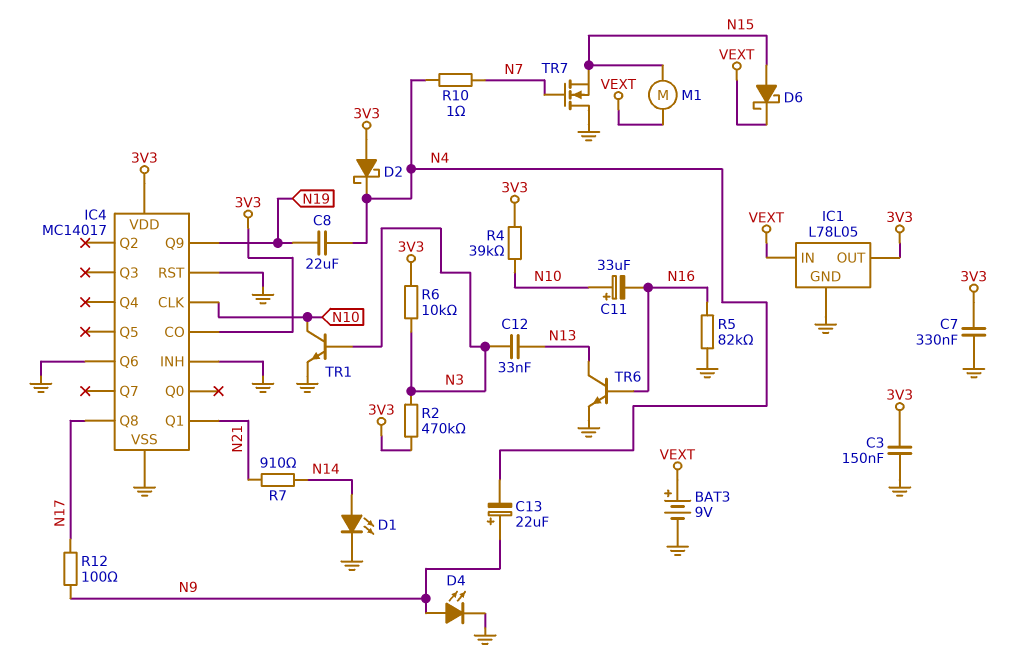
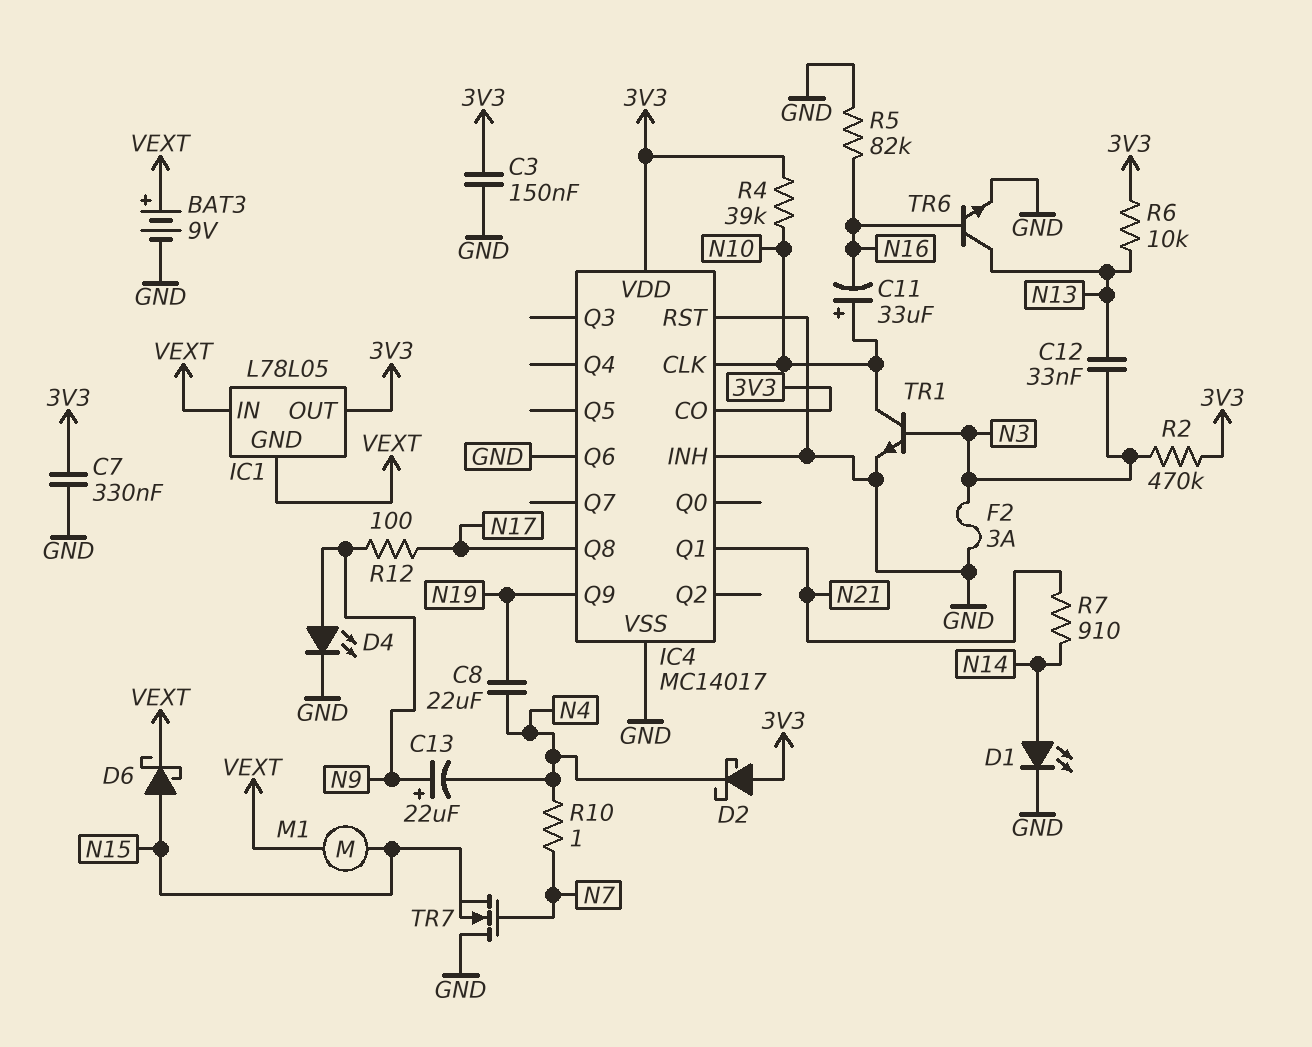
F2: none -> 3A (GND, N3)
IC1 pin GND: GND -> VEXT
R6: 10k (3V3, N3) -> 10k (3V3, N13)

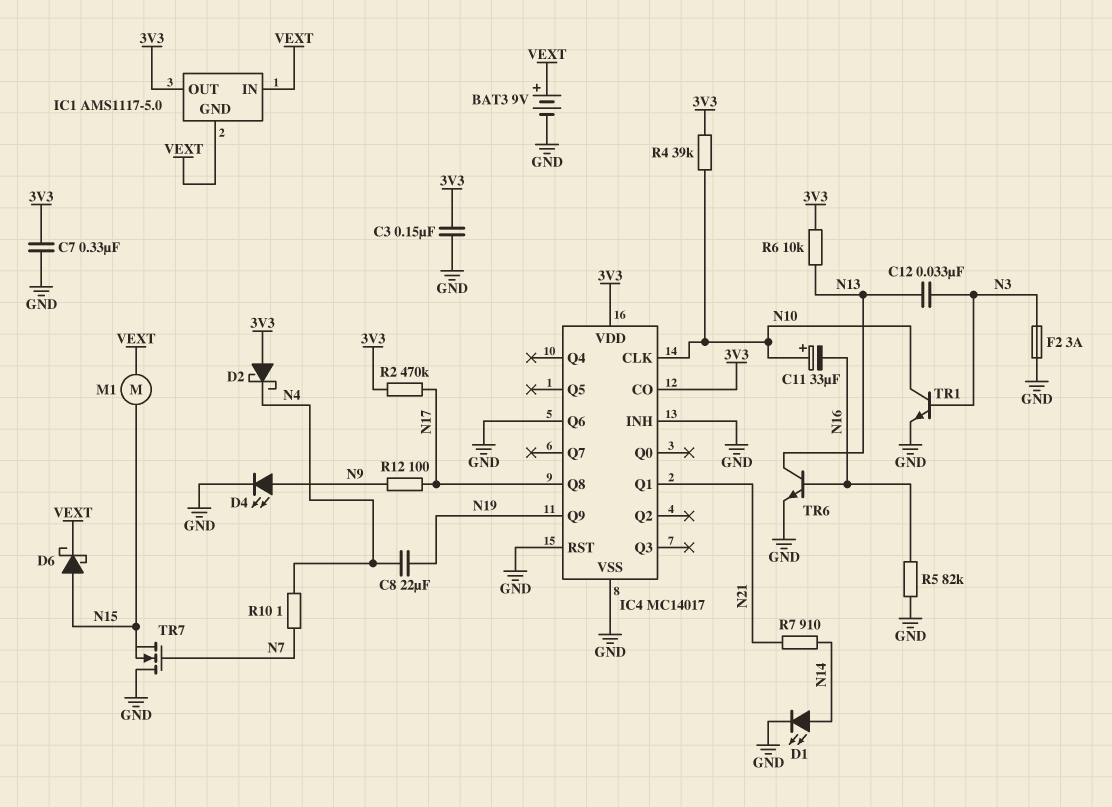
C13: 22uF (plus N9, minus N4) -> none
IC1: L78L05 -> AMS1117-5.0
R2: 470k (3V3, N3) -> 470k (3V3, N17)

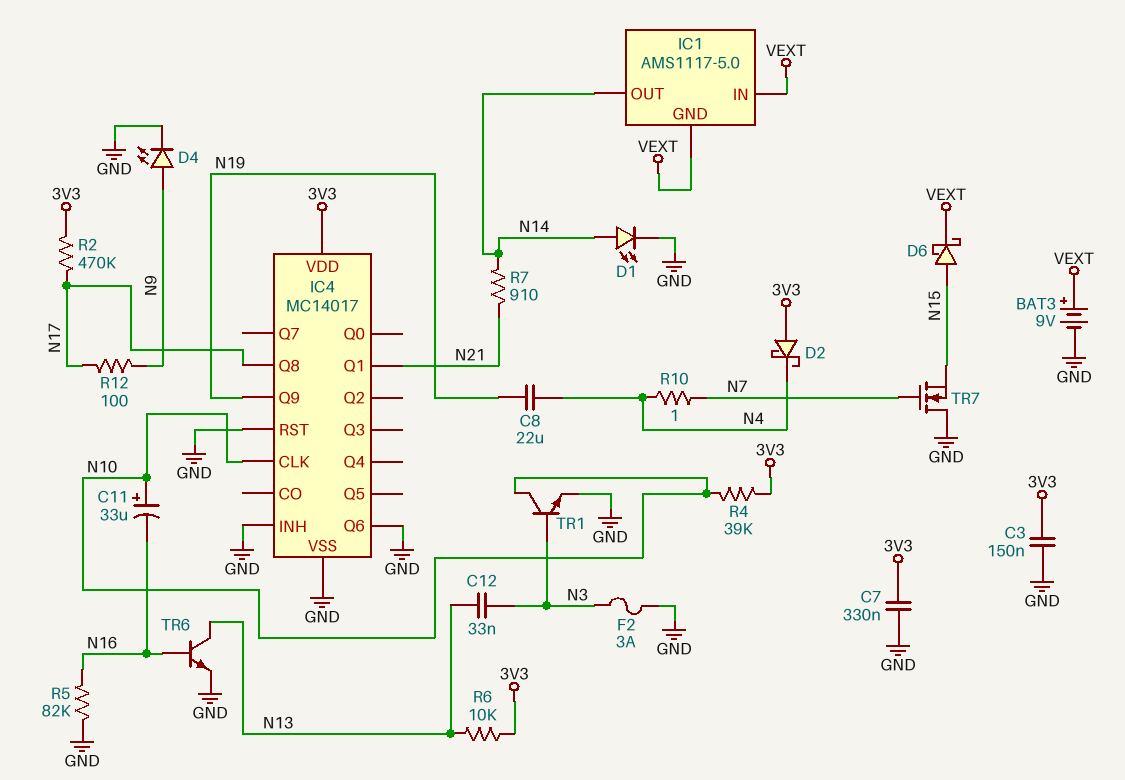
IC1 pin OUT: 3V3 -> N14
IC4 pin CO: 3V3 -> none
M1: motor (N15, VEXT) -> none

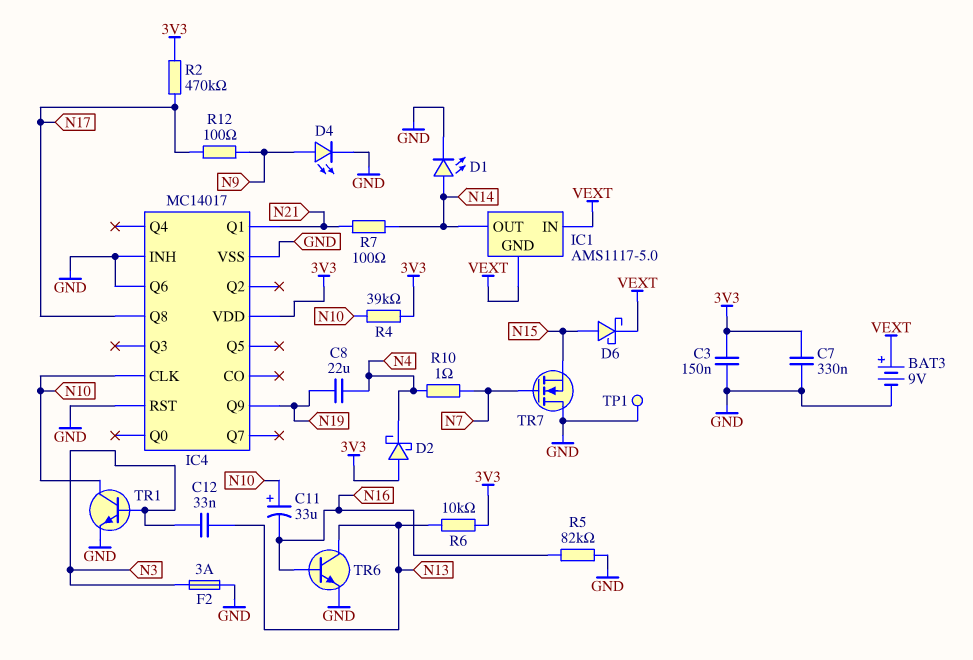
R7: 910 (N14, N21) -> 100 (N14, N21)
TP1: none -> test point (GND)

